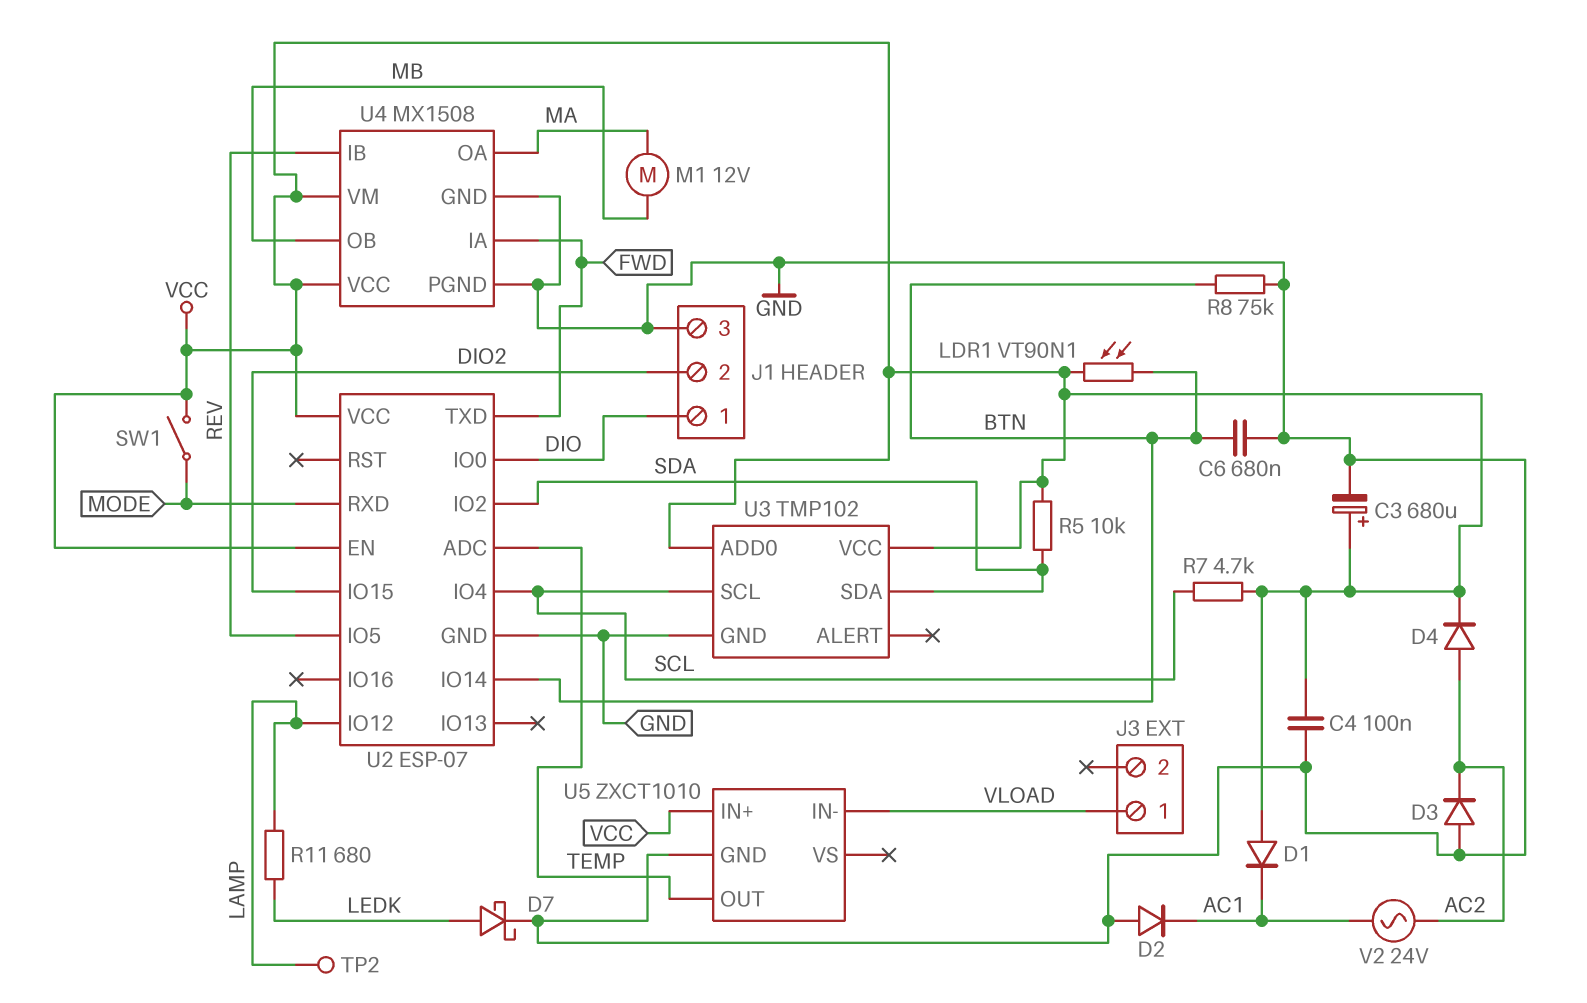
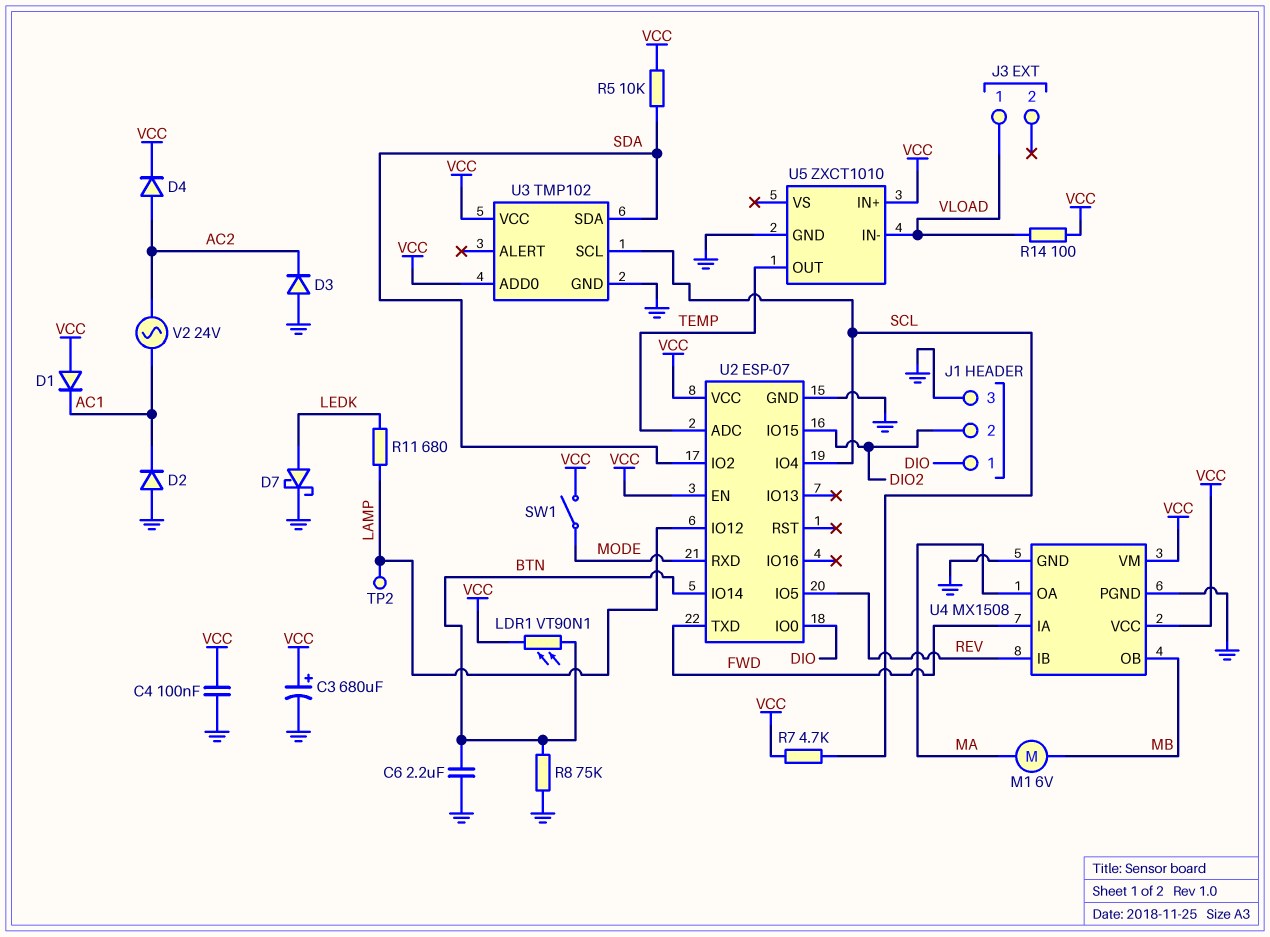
C6: 680nF (BTN, GND) -> 2.2uF (BTN, GND)
M1: motor 12V (MA, MB) -> motor 6V (MA, MB)
R14: none -> 100 (VCC, VLOAD)

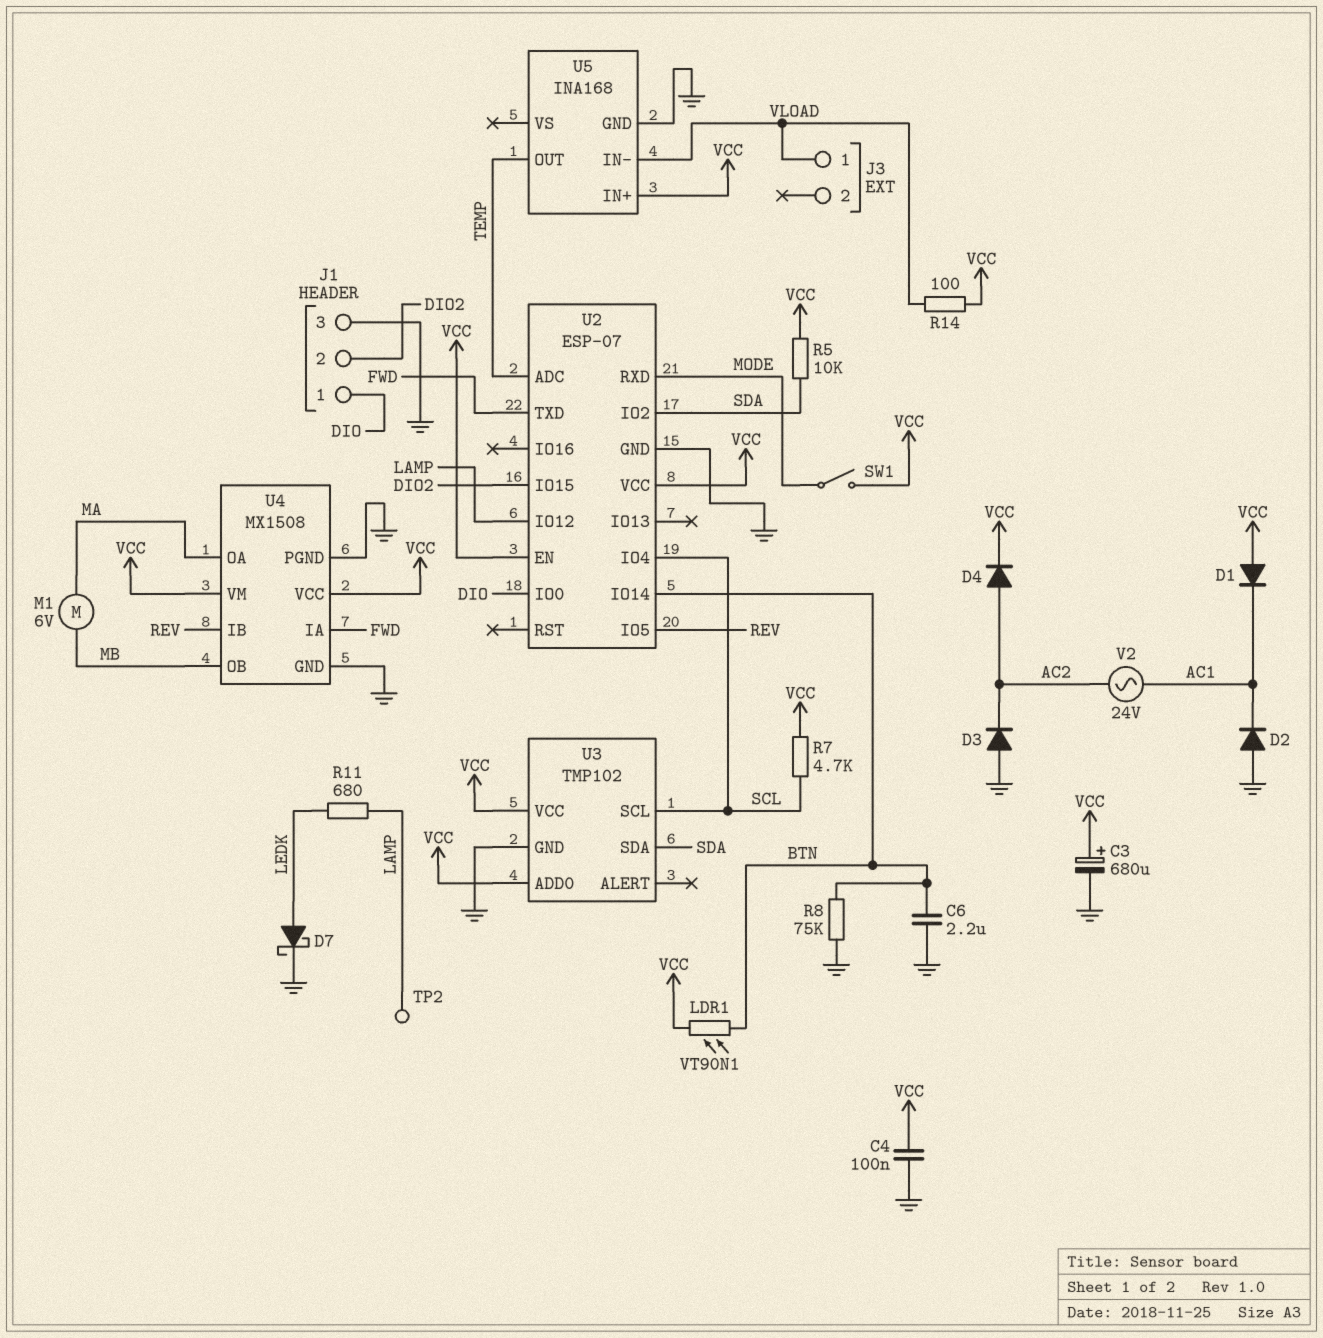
U5: ZXCT1010 -> INA168

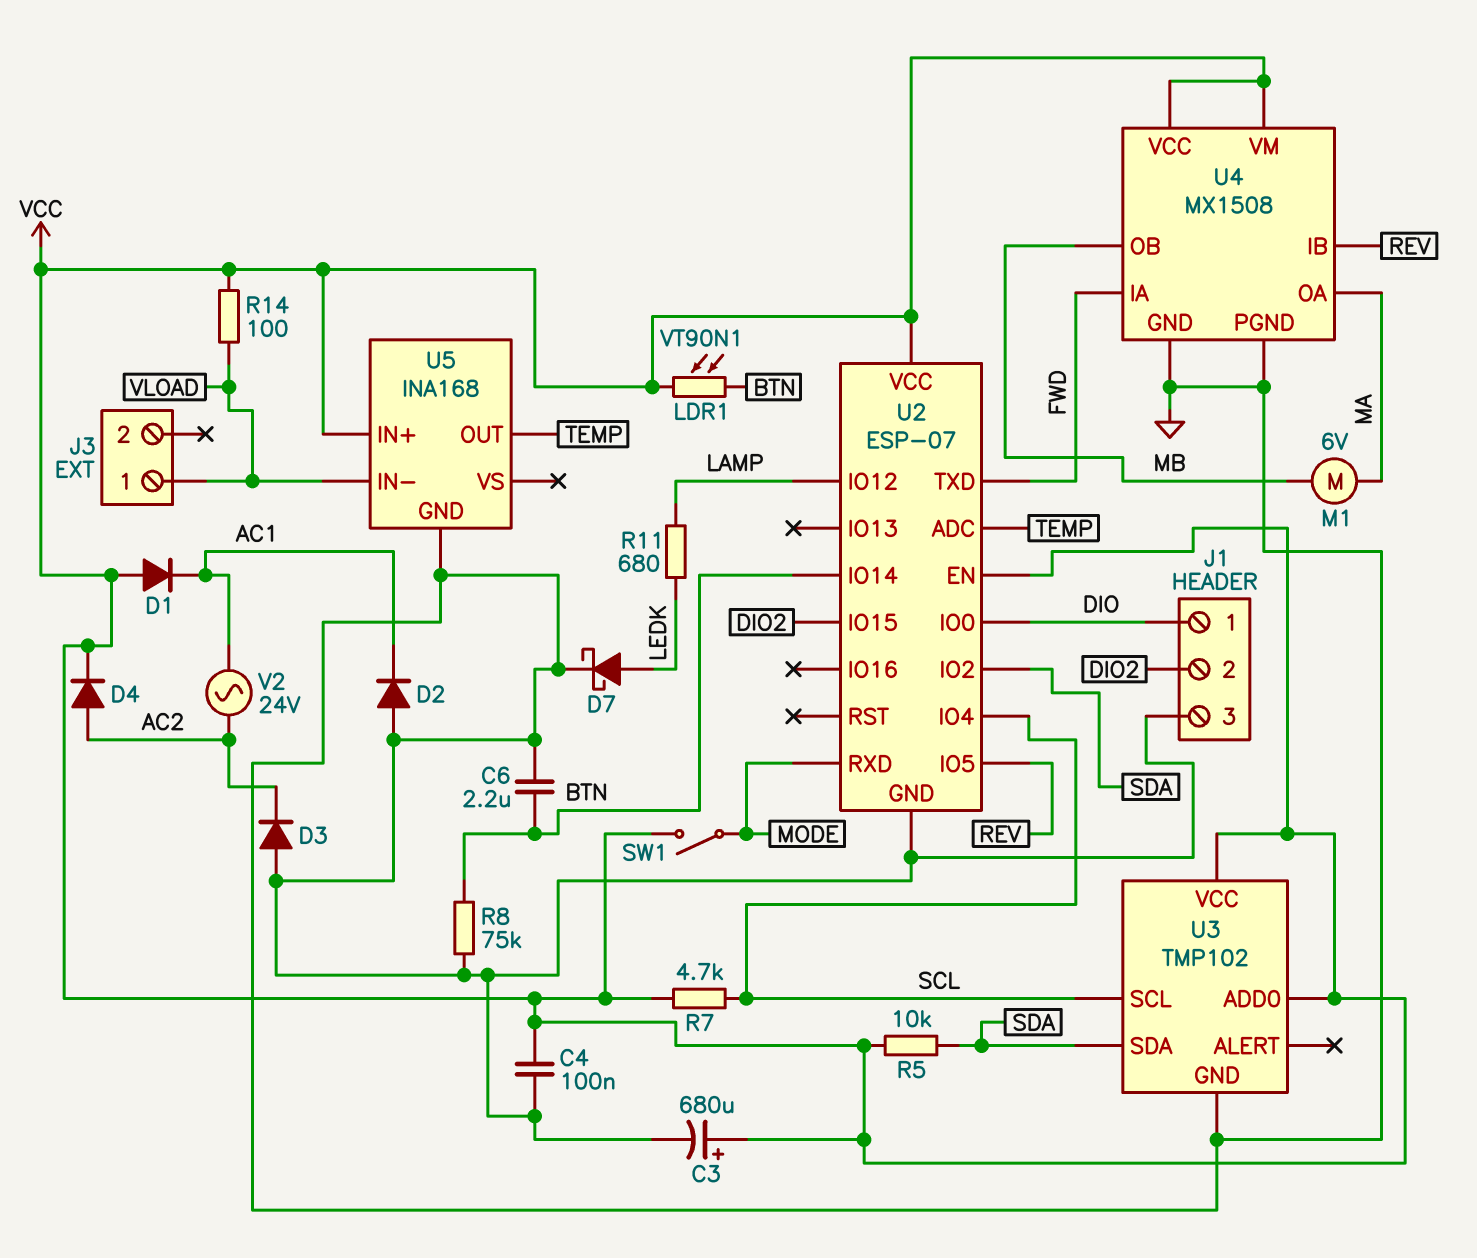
TP2: test point (LAMP) -> none

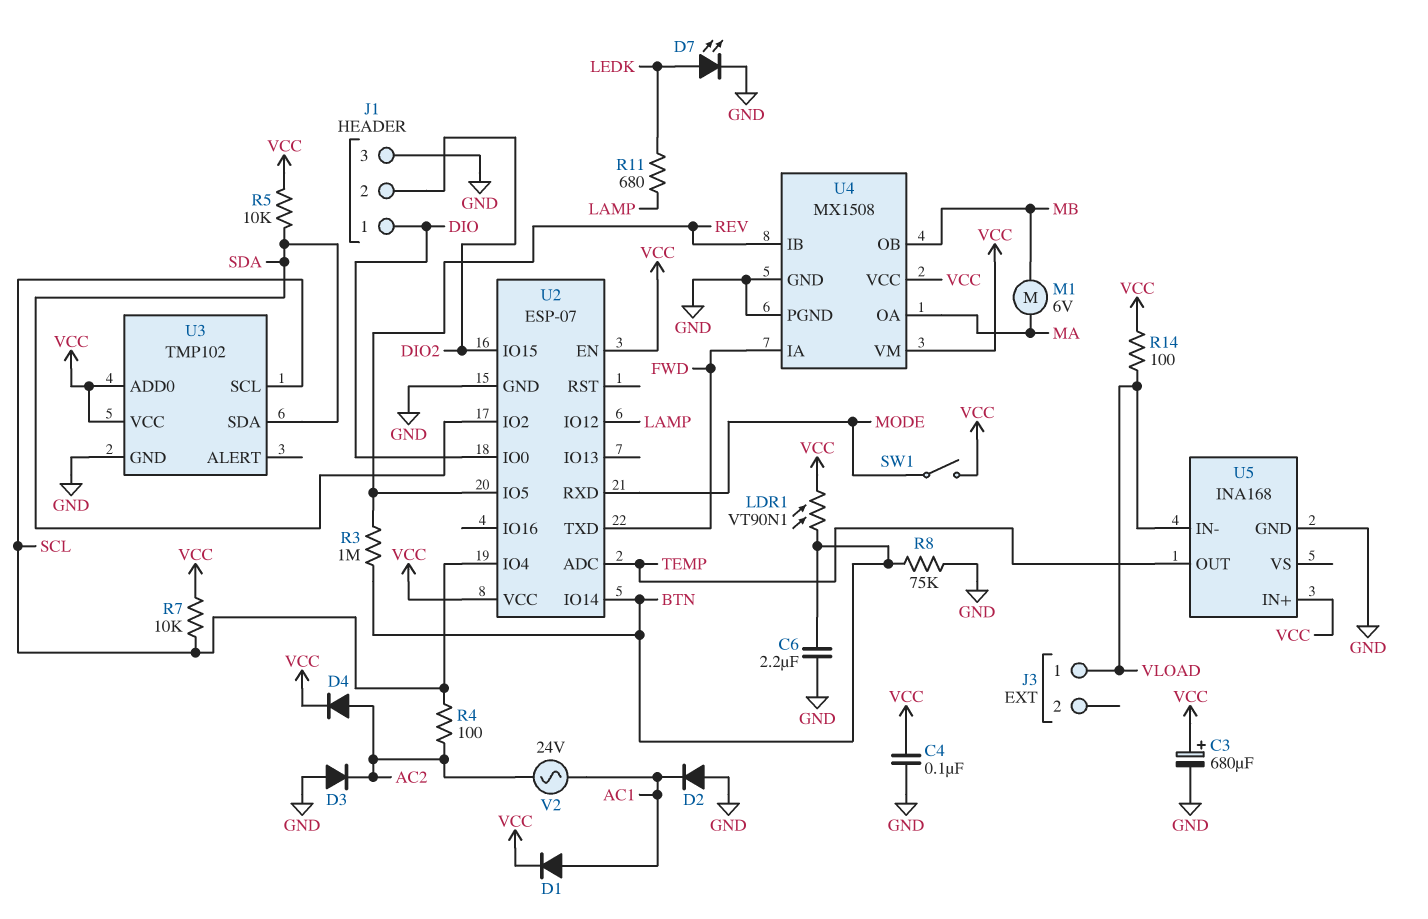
D1: diode (A VCC, K AC1) -> diode (A AC1, K VCC)
D7: schottky (A LEDK, K GND) -> LED (A LEDK, K GND)
R3: none -> 1M (BTN, REV)
R4: none -> 100 (AC2, SCL)
R7: 4.7k (SCL, VCC) -> 10k (SCL, VCC)

